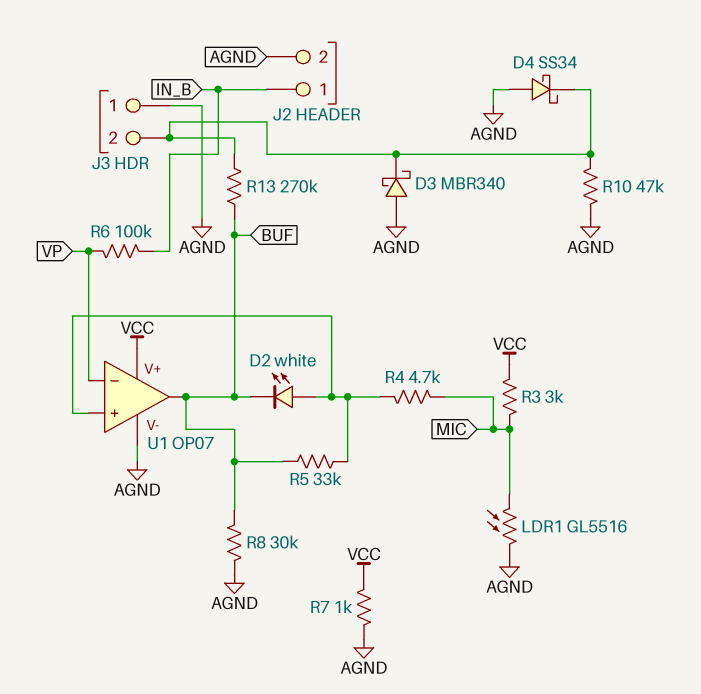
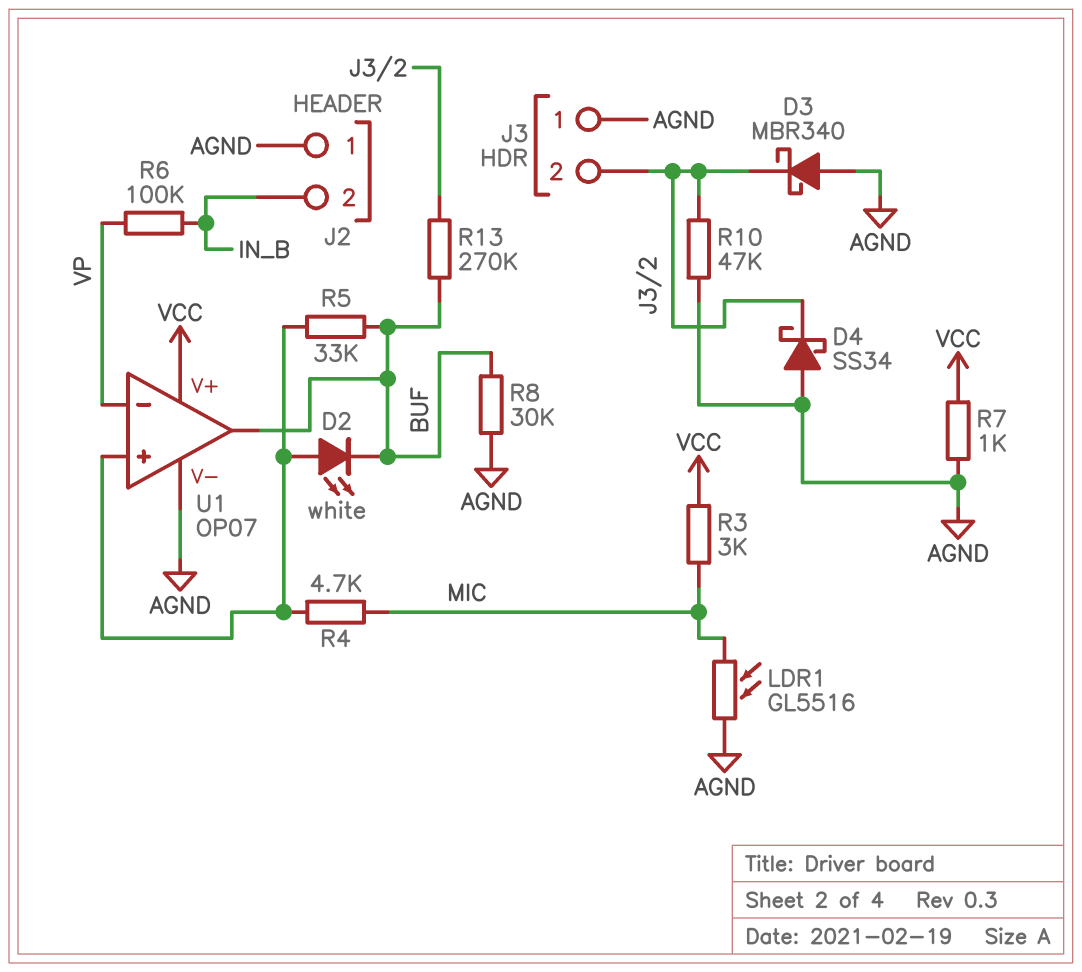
J2 pin 1: IN_B -> AGND
J2 pin 2: AGND -> IN_B

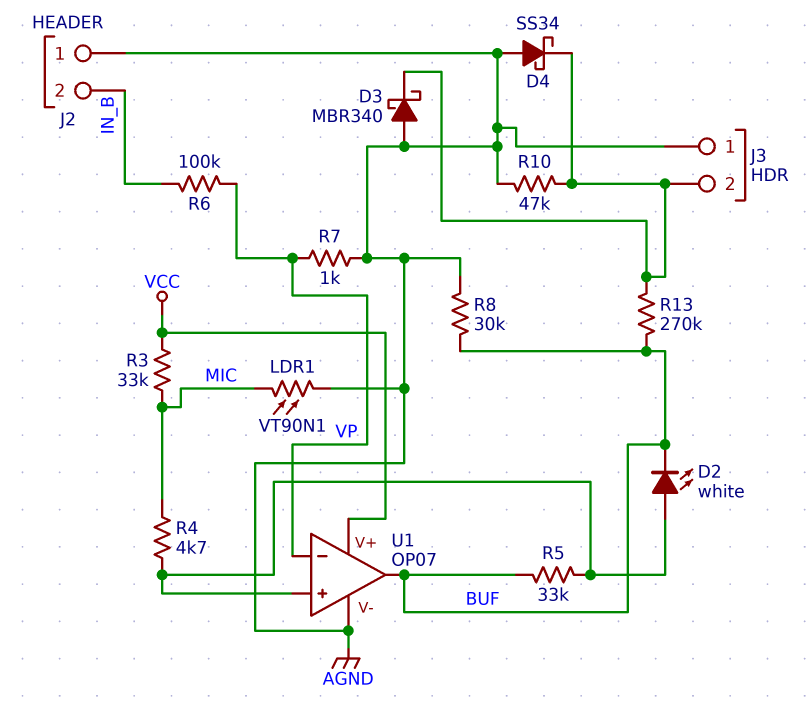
LDR1: GL5516 (AGND, MIC) -> VT90N1 (AGND, MIC)
R3: 3k (MIC, VCC) -> 33k (MIC, VCC)
R7: 1k (AGND, VCC) -> 1k (AGND, VP)

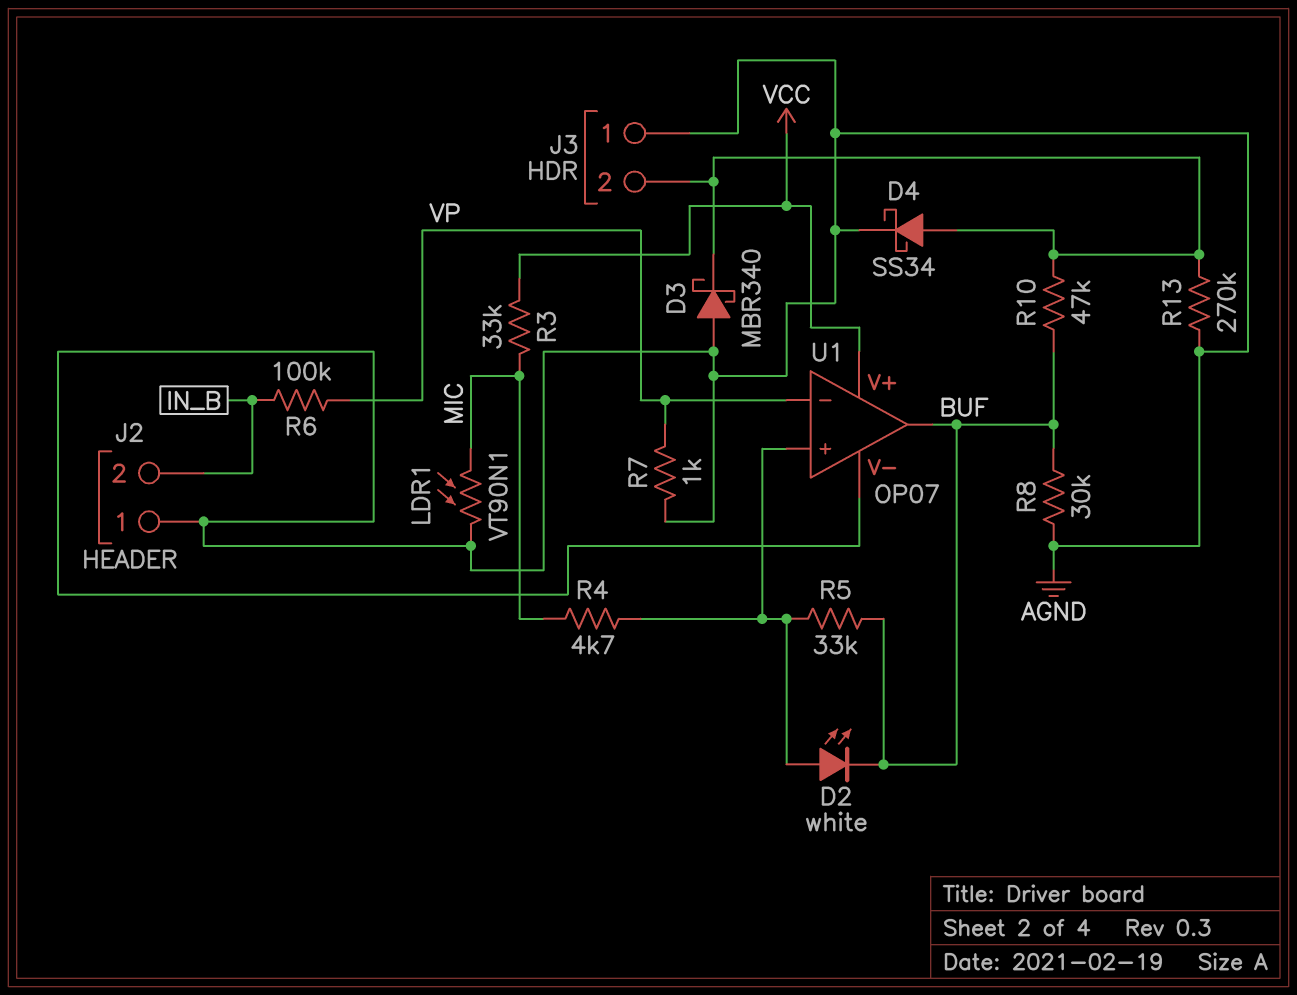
D4: schottky SS34 (A AGND, K J3/2) -> schottky SS34 (A J3/2, K AGND)
R10: 47k (AGND, J3/2) -> 47k (BUF, J3/2)
R13: 270k (BUF, J3/2) -> 270k (AGND, J3/2)

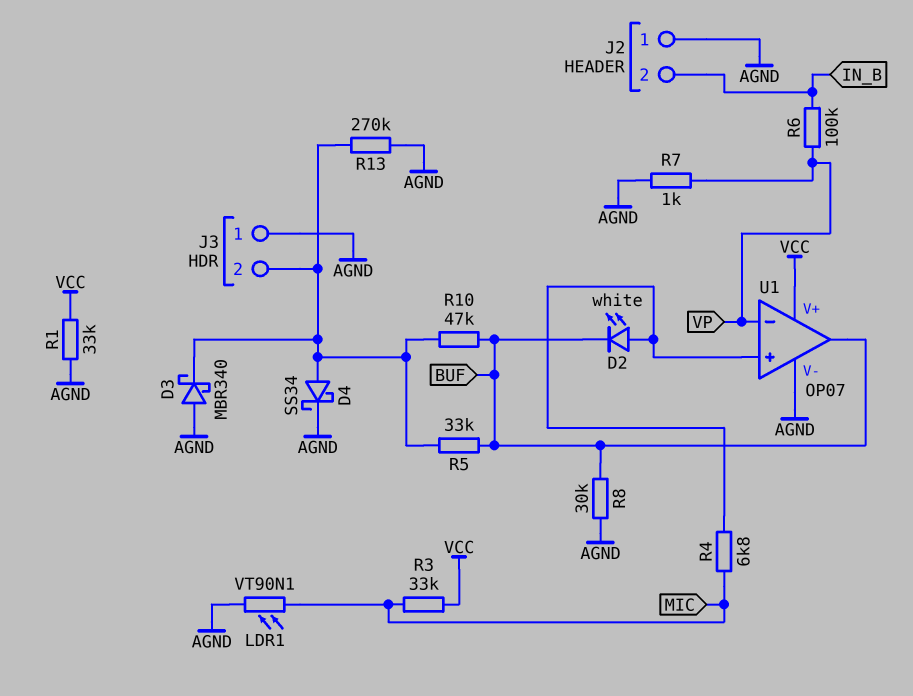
R1: none -> 33k (AGND, VCC)
R4: 4.7k (MIC, U1/in+) -> 6.8k (MIC, U1/in+)
R5: 33k (BUF, U1/in+) -> 33k (BUF, J3/2)

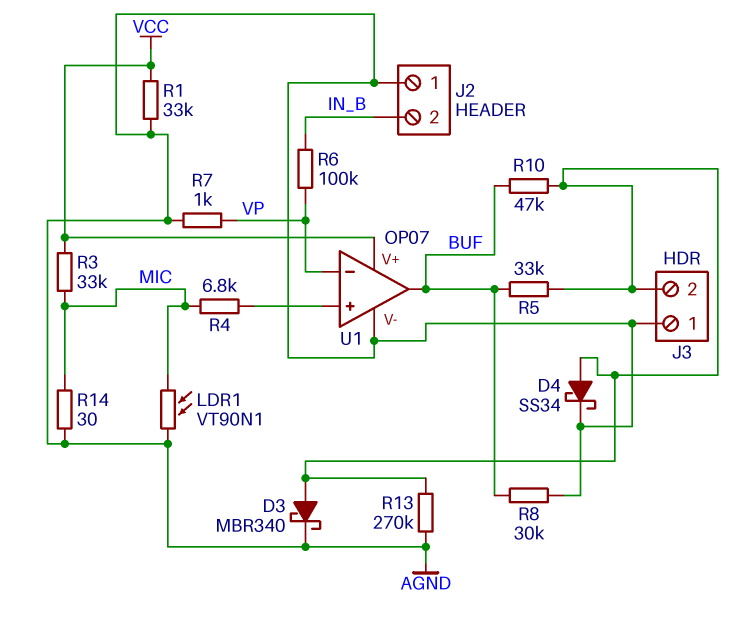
D2: LED white (A U1/in+, K BUF) -> none
D3: schottky MBR340 (A AGND, K J3/2) -> schottky MBR340 (A J3/2, K AGND)
R14: none -> 30 (AGND, MIC)

